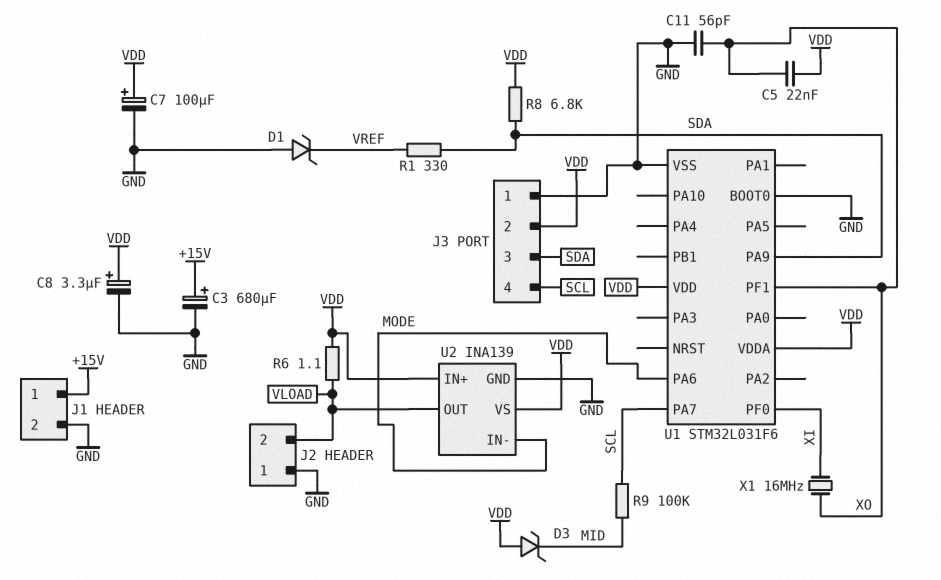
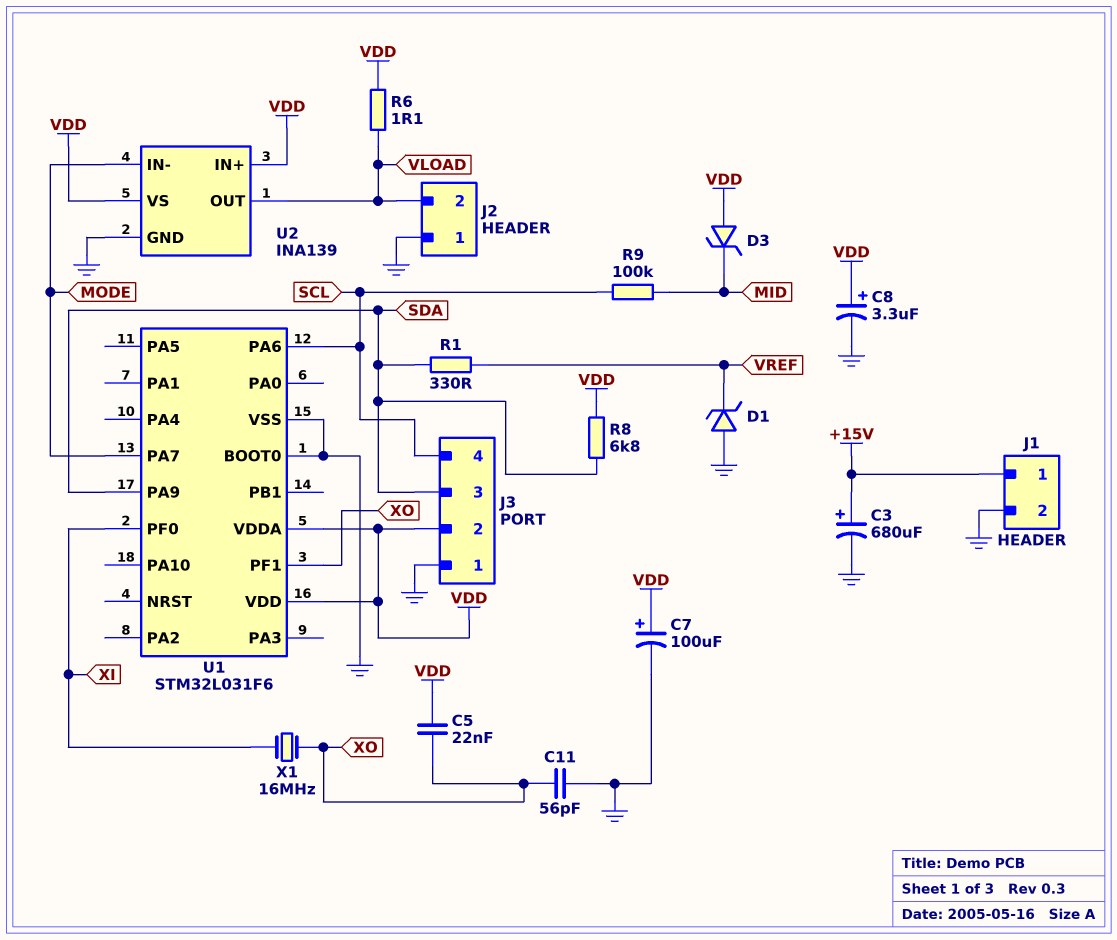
U1 pin PA6: MODE -> SCL
U1 pin PA7: SCL -> MODE

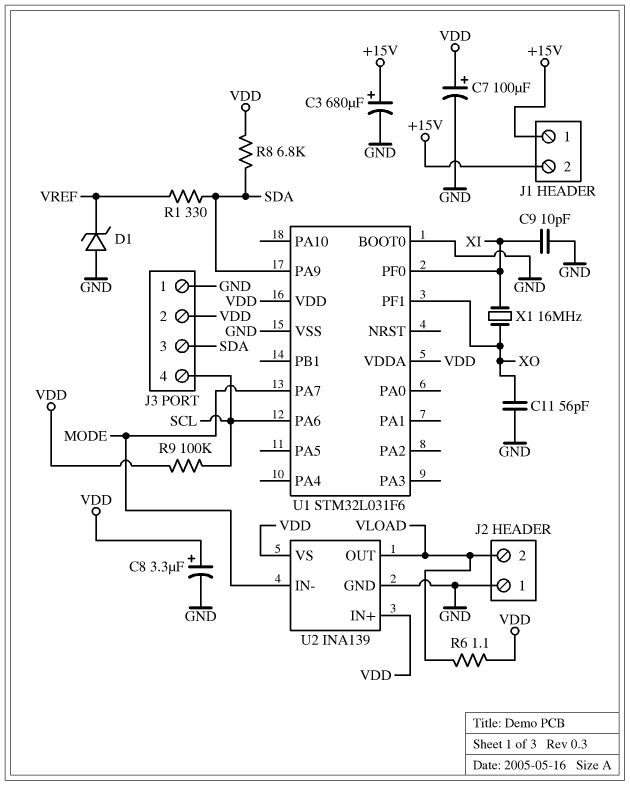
C5: 22nF (VDD, XO) -> none
C9: none -> 10pF (GND, XI)
D3: zener (A VDD, K MID) -> none
J1 pin 2: GND -> +15V
R9: 100k (MID, SCL) -> 100k (SCL, VDD)

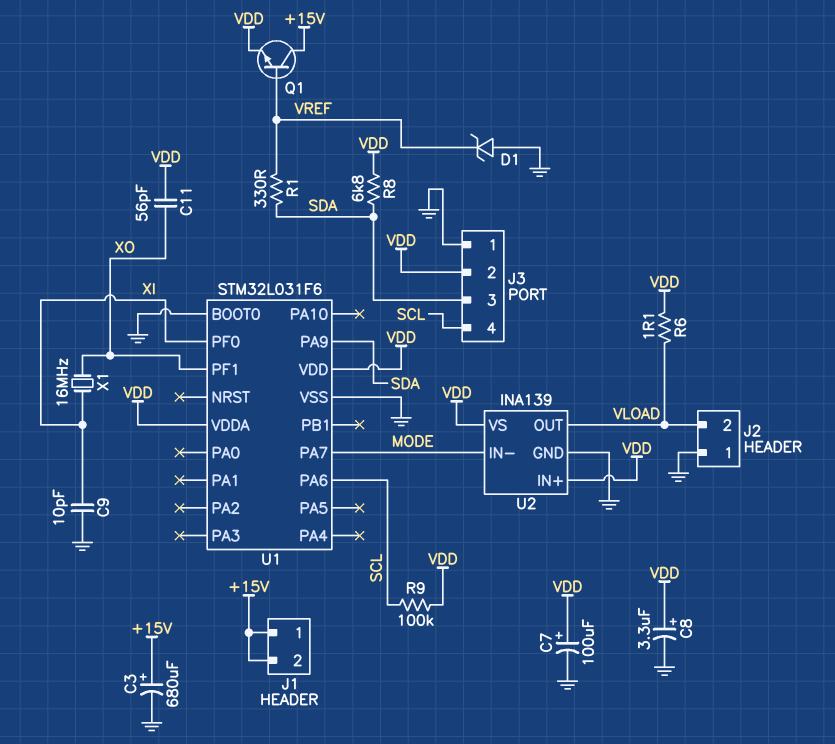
C11: 56pF (GND, XO) -> 56pF (VDD, XO)
Q1: none -> NPN (B VREF, C +15V, E VDD)

